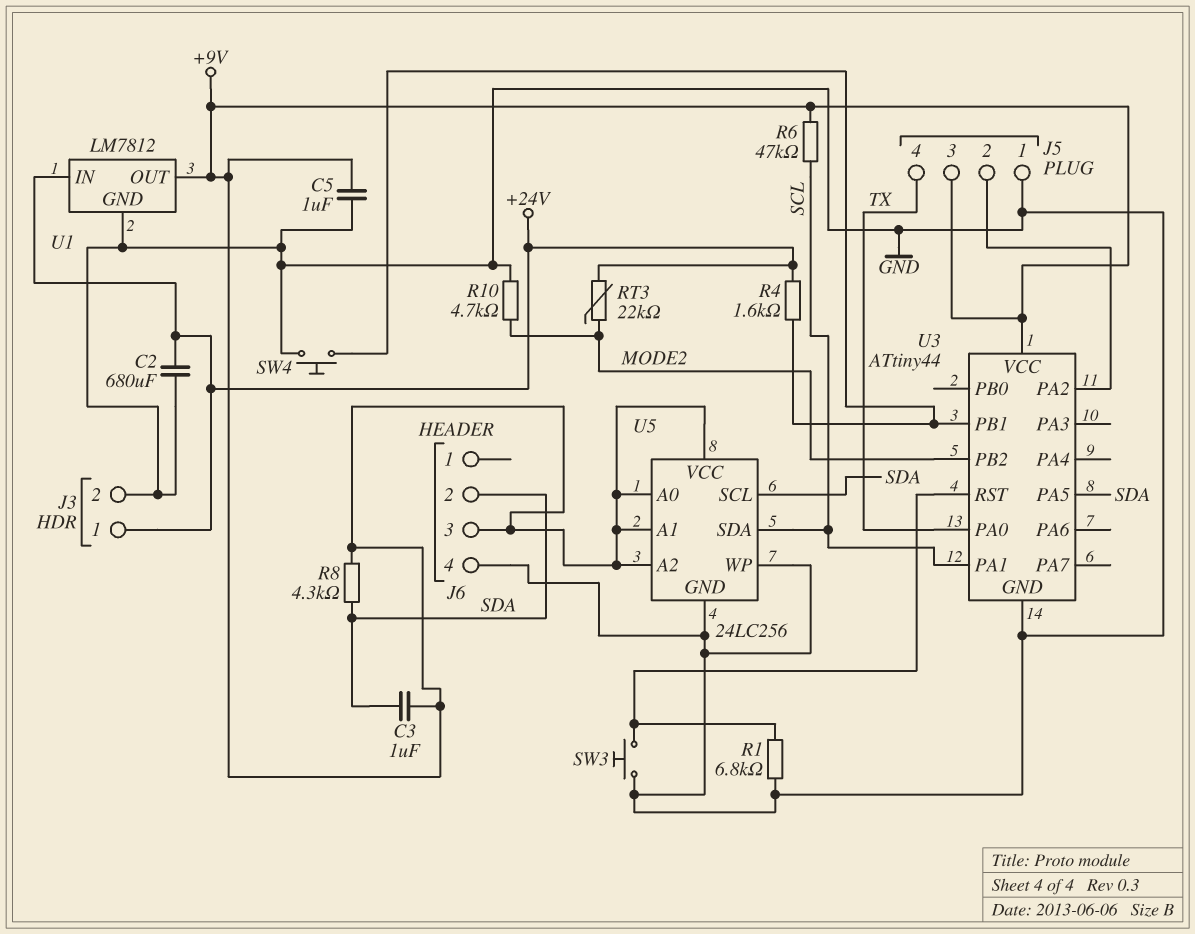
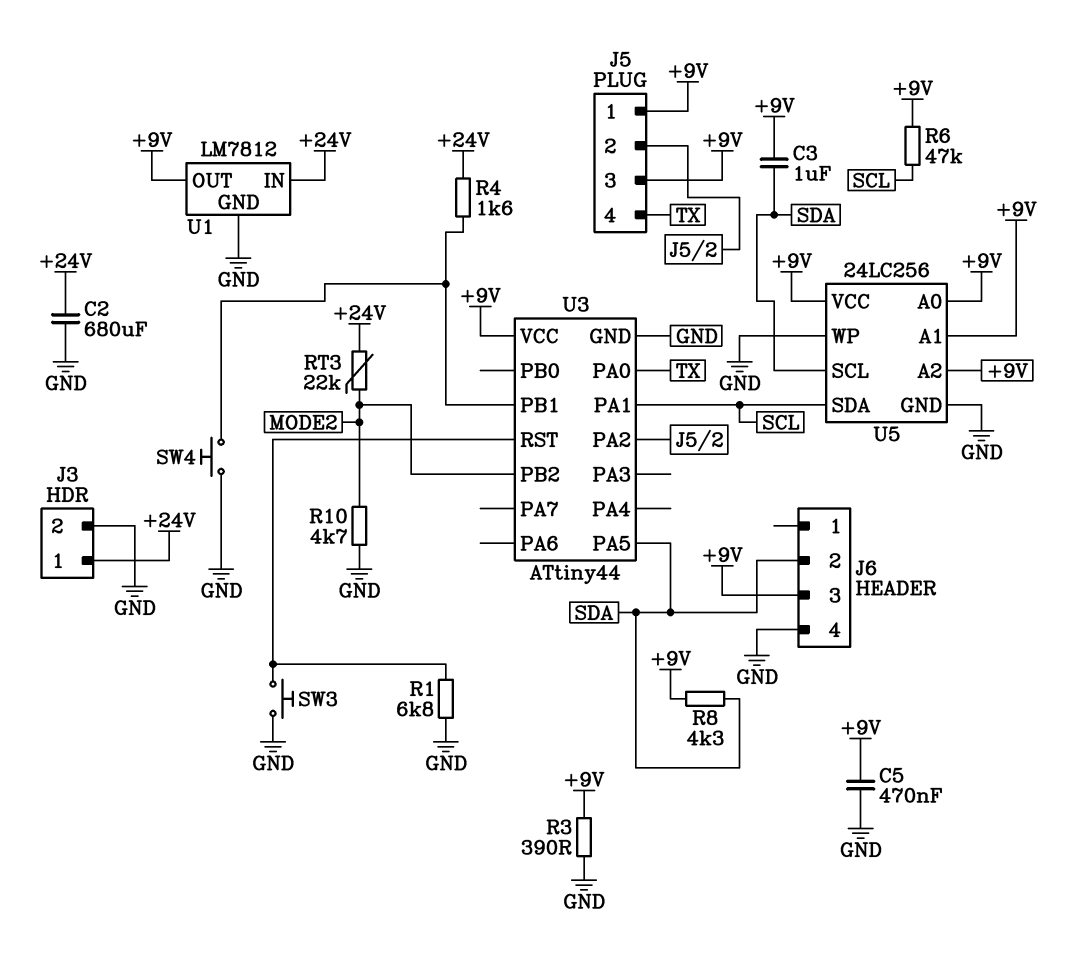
C5: 1uF (+9V, GND) -> 470nF (+9V, GND)
J5 pin 1: GND -> +9V
R3: none -> 390 (+9V, GND)

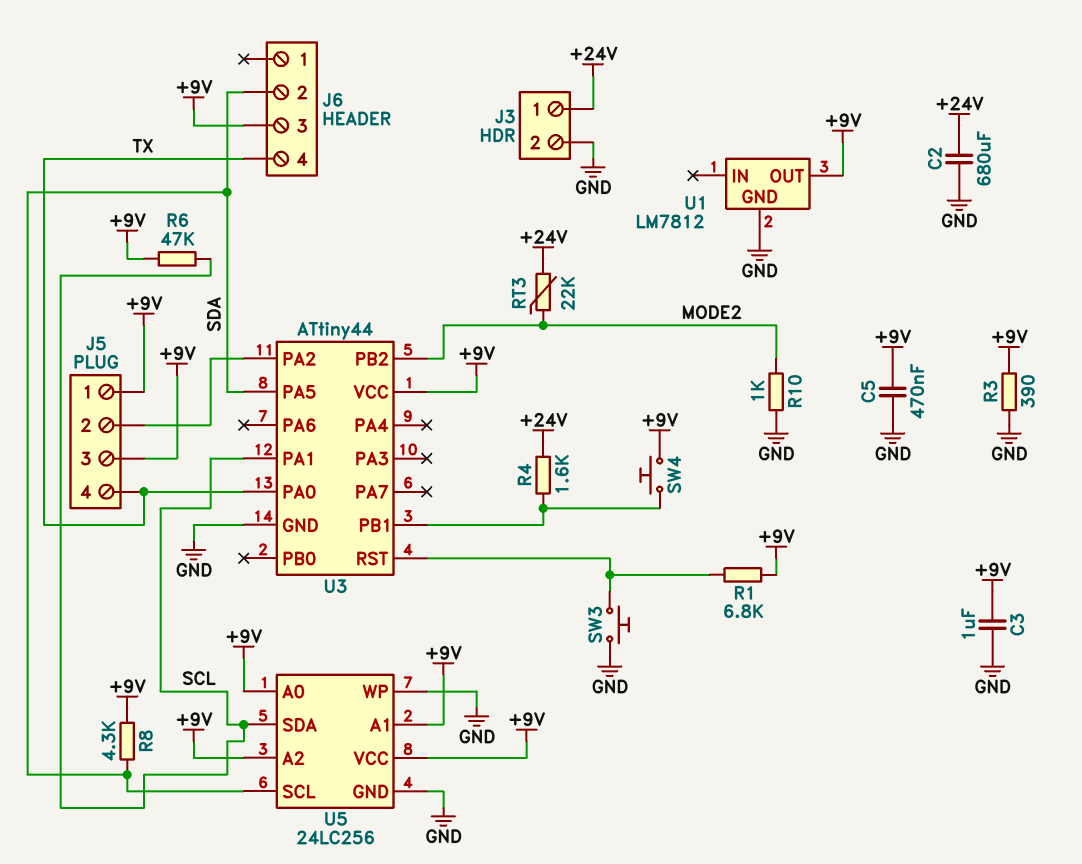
C3: 1uF (+9V, SDA) -> 1uF (+9V, GND)
J6 pin 4: GND -> TX
R1: 6.8k (GND, U3/RST) -> 6.8k (+9V, U3/RST)
R10: 4.7k (GND, MODE2) -> 1k (GND, MODE2)
SW4: button (GND, U3/PB1) -> button (+9V, U3/PB1)
U1 pin IN: +24V -> none

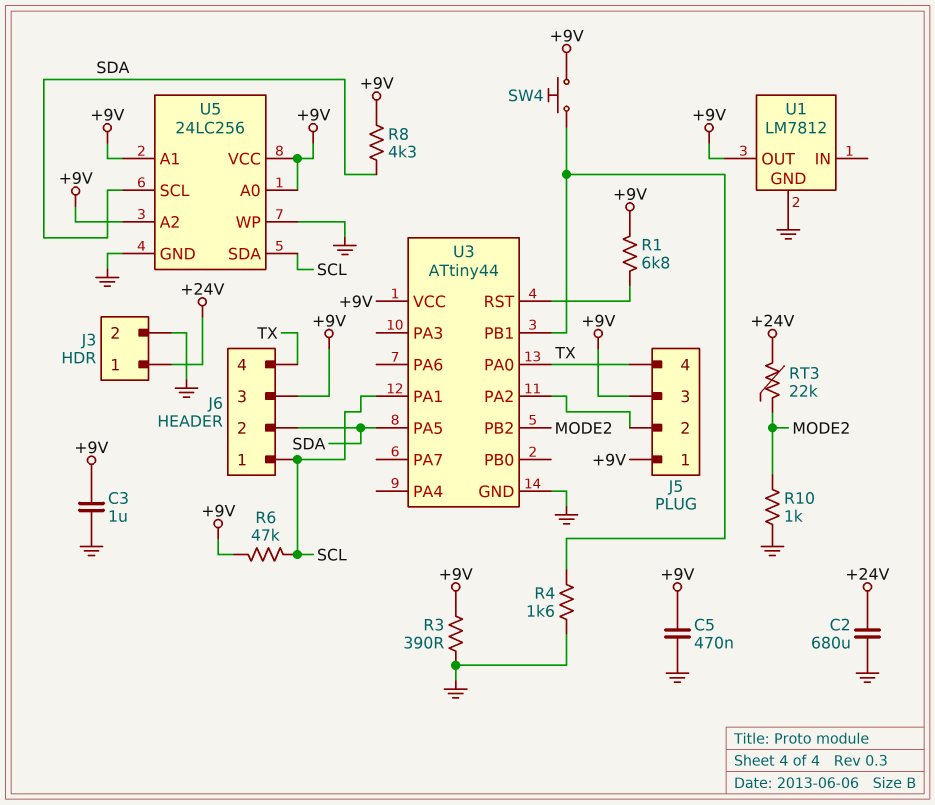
J6 pin 1: none -> SCL
R4: 1.6k (+24V, U3/PB1) -> 1.6k (GND, U3/PB1)
SW3: button (GND, U3/RST) -> none

